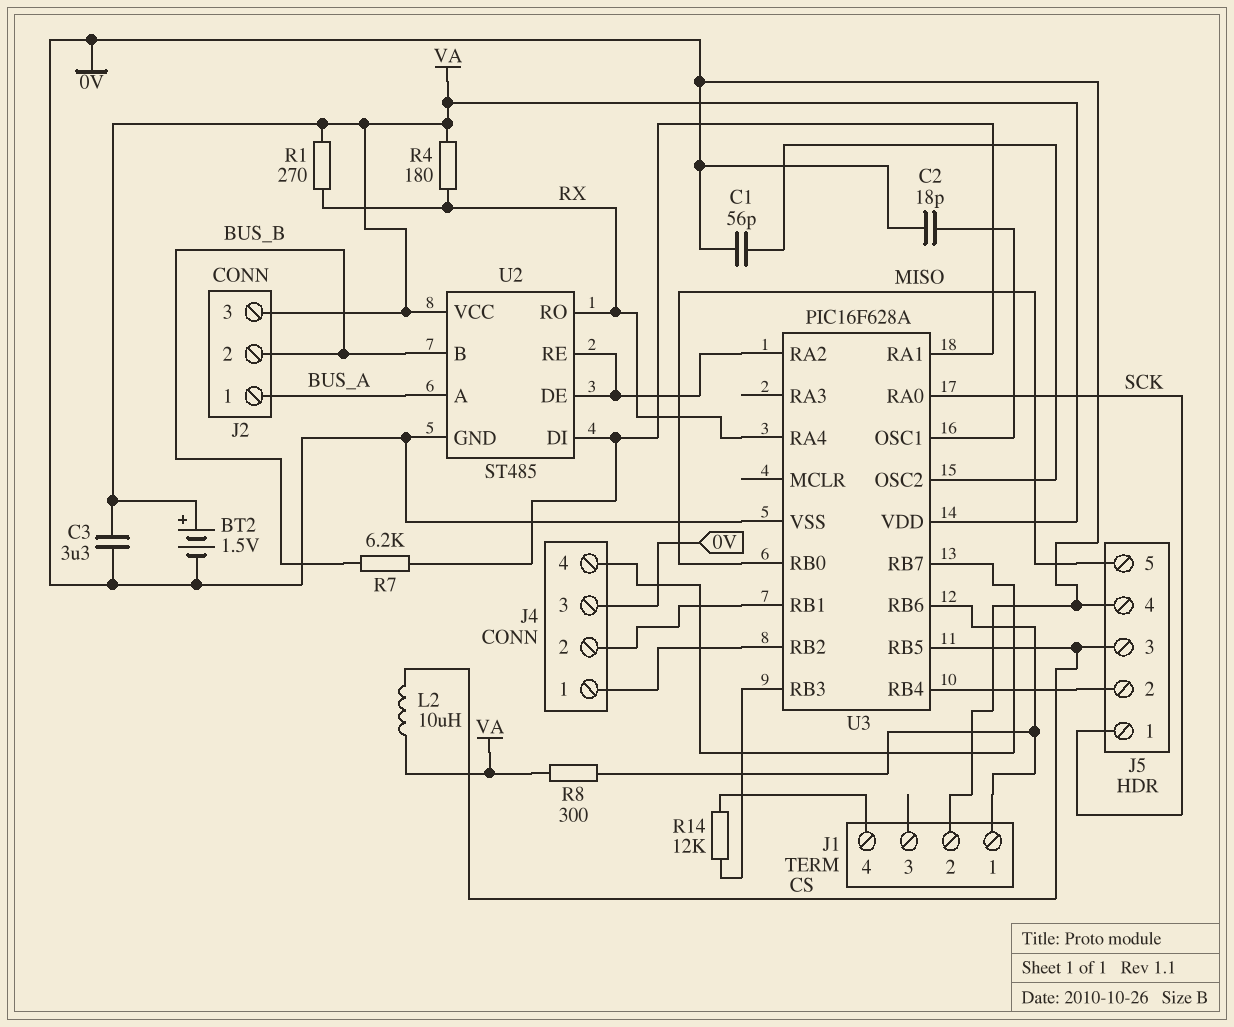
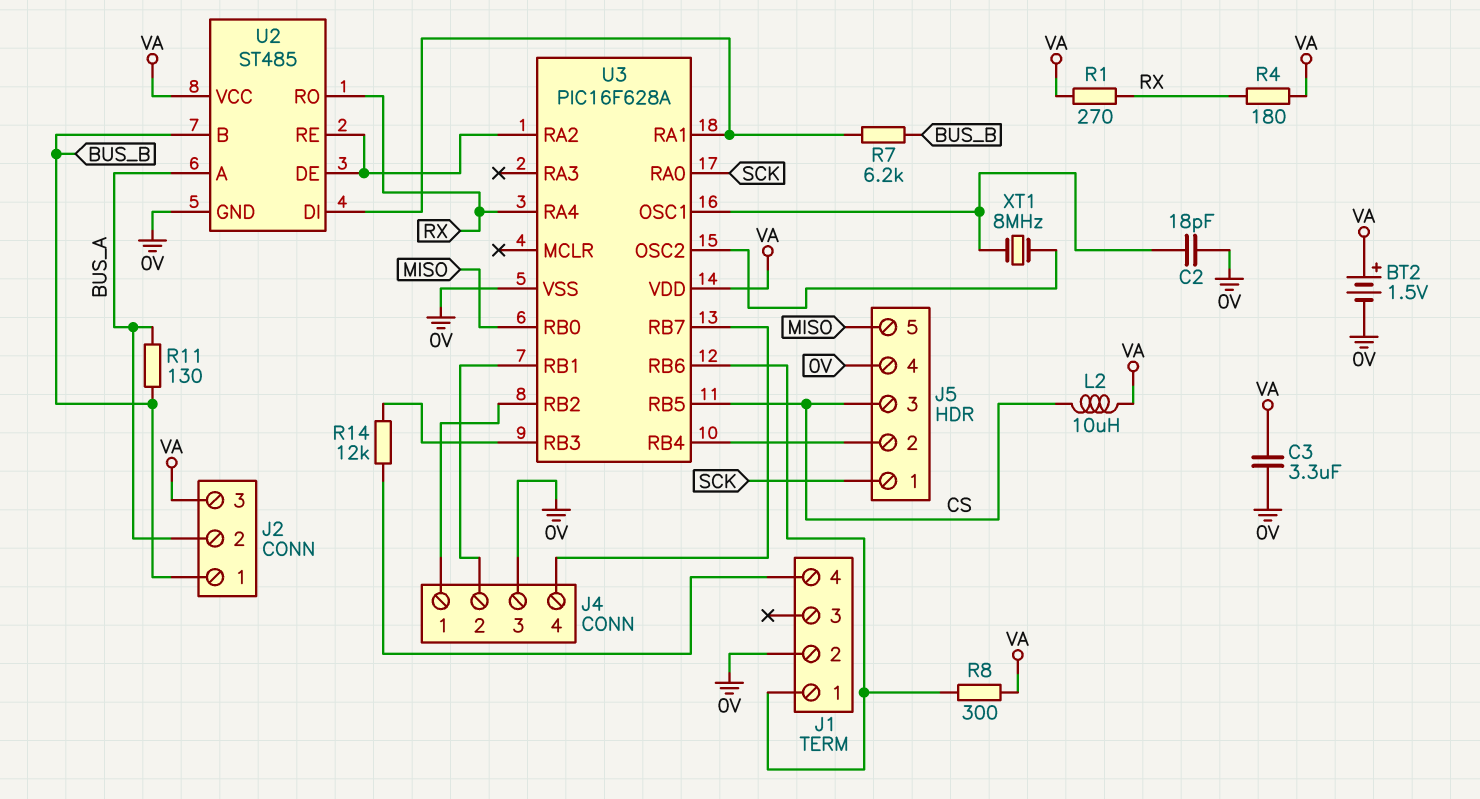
C1: 56pF (0V, U3/OSC2) -> none
J2 pin 1: BUS_A -> BUS_B
J2 pin 2: BUS_B -> BUS_A
R11: none -> 130 (BUS_A, BUS_B)
XT1: none -> 8MHz (U3/OSC1, U3/OSC2)

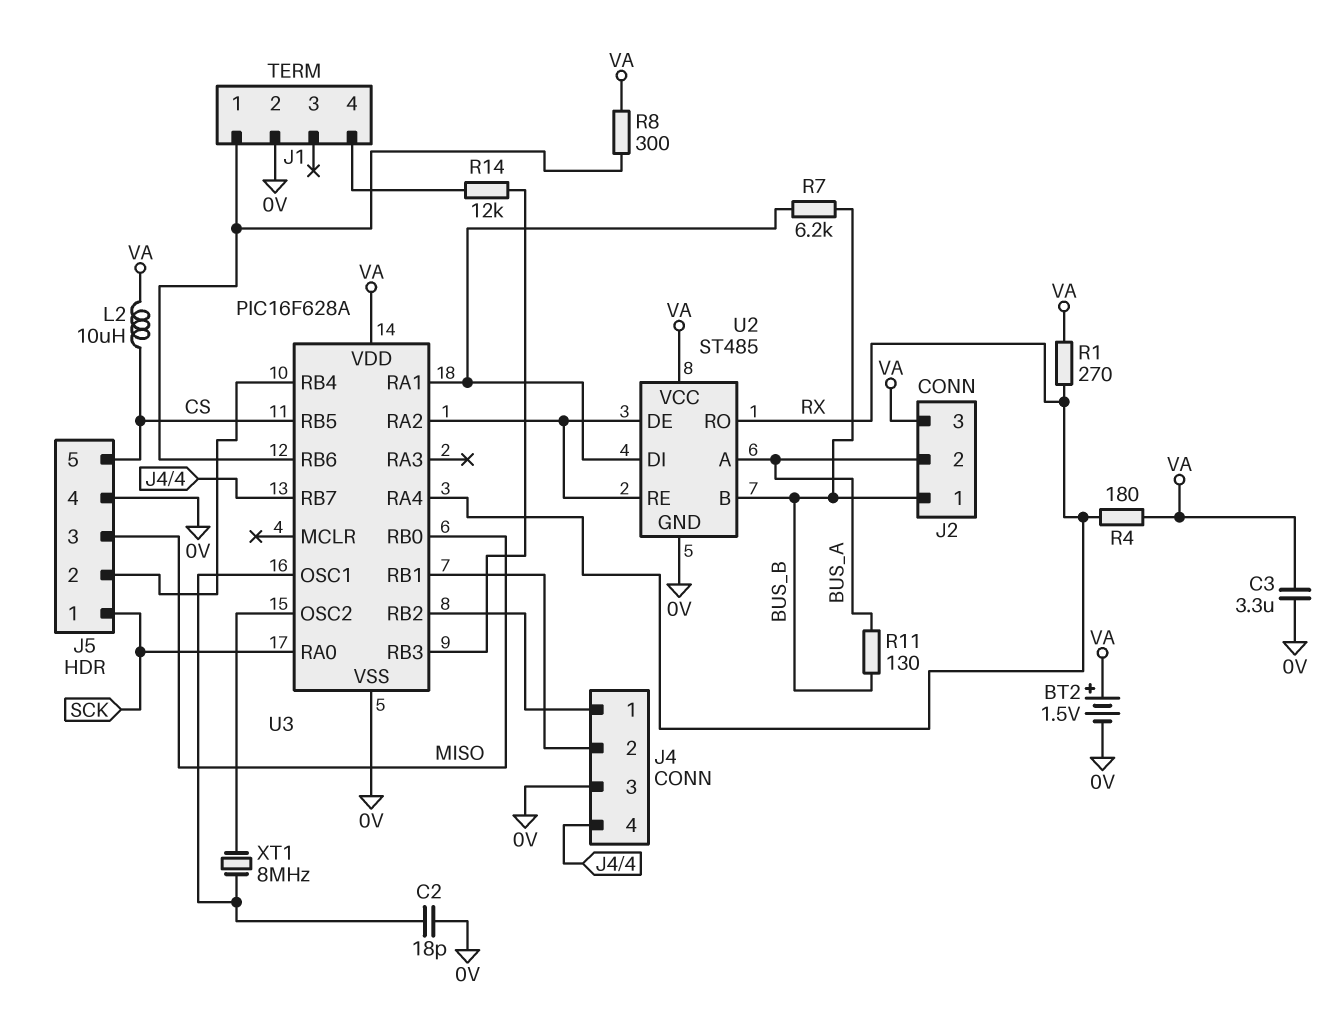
J5 pin 3: CS -> MISO
J5 pin 5: MISO -> CS

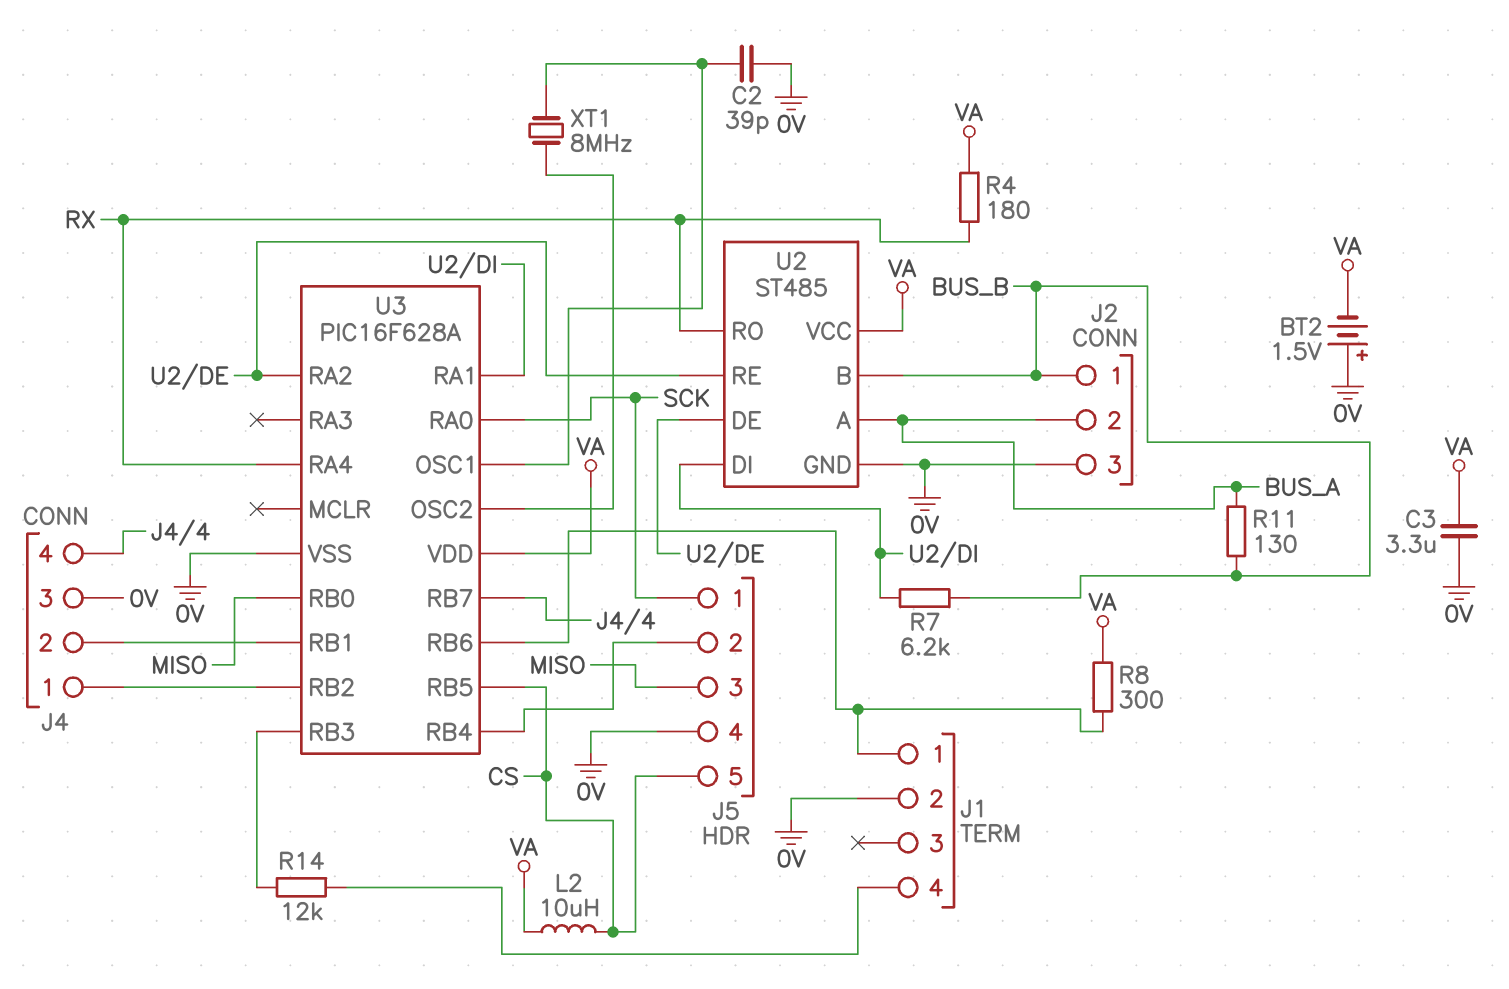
BT2: 1.5V (plus VA, minus 0V) -> 1.5V (plus 0V, minus VA)
C2: 18pF (0V, U3/OSC1) -> 39pF (0V, U3/OSC1)
J2 pin 3: VA -> 0V
R1: 270 (RX, VA) -> none

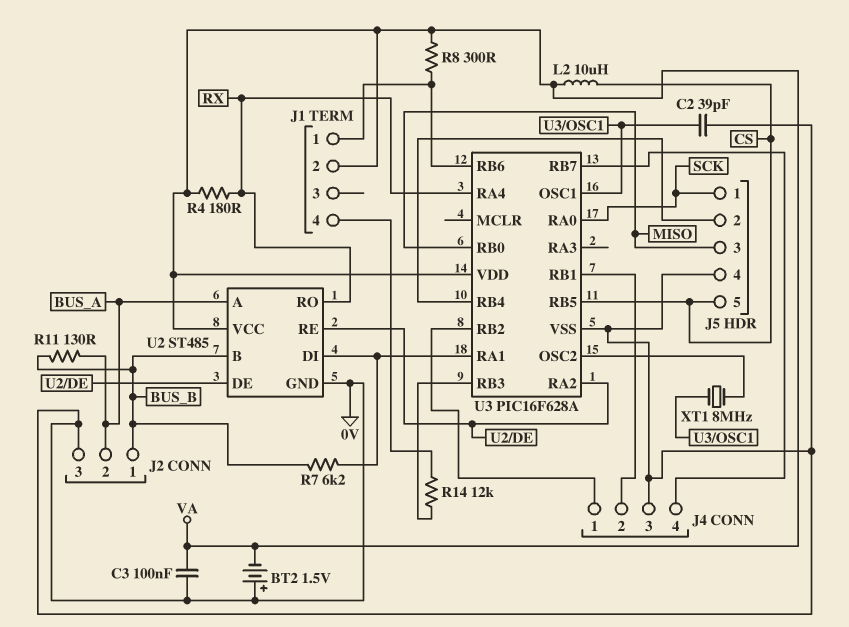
C3: 3.3uF (0V, VA) -> 100nF (0V, VA)
J1 pin 2: 0V -> VA

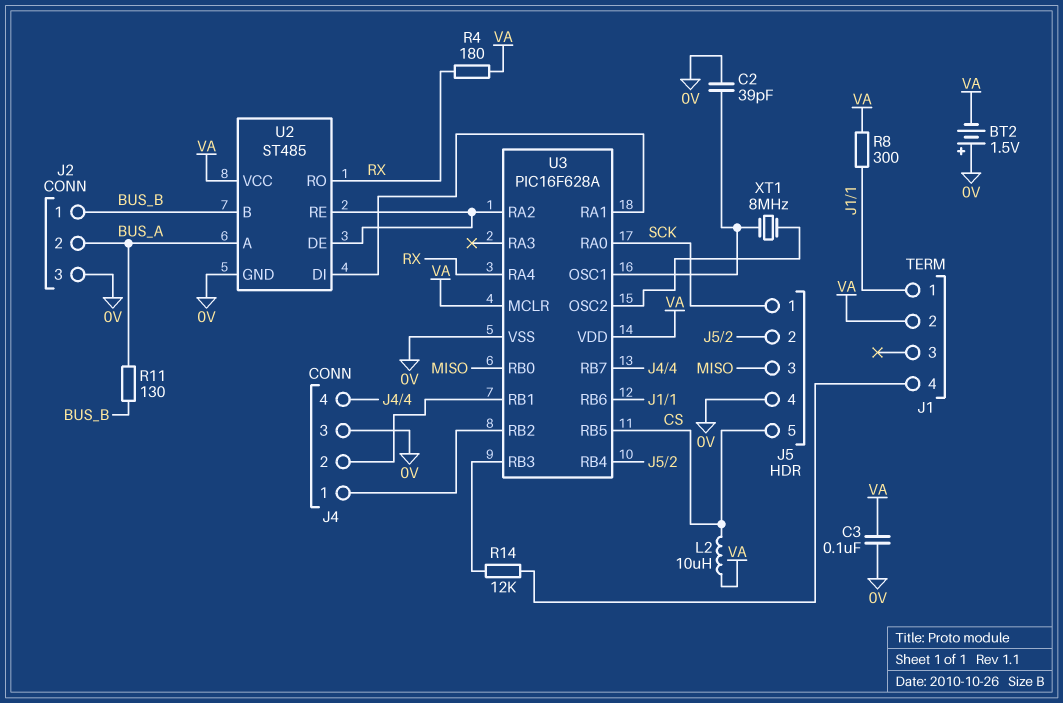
R7: 6.2k (BUS_B, U2/DI) -> none
U3 pin MCLR: none -> VA

